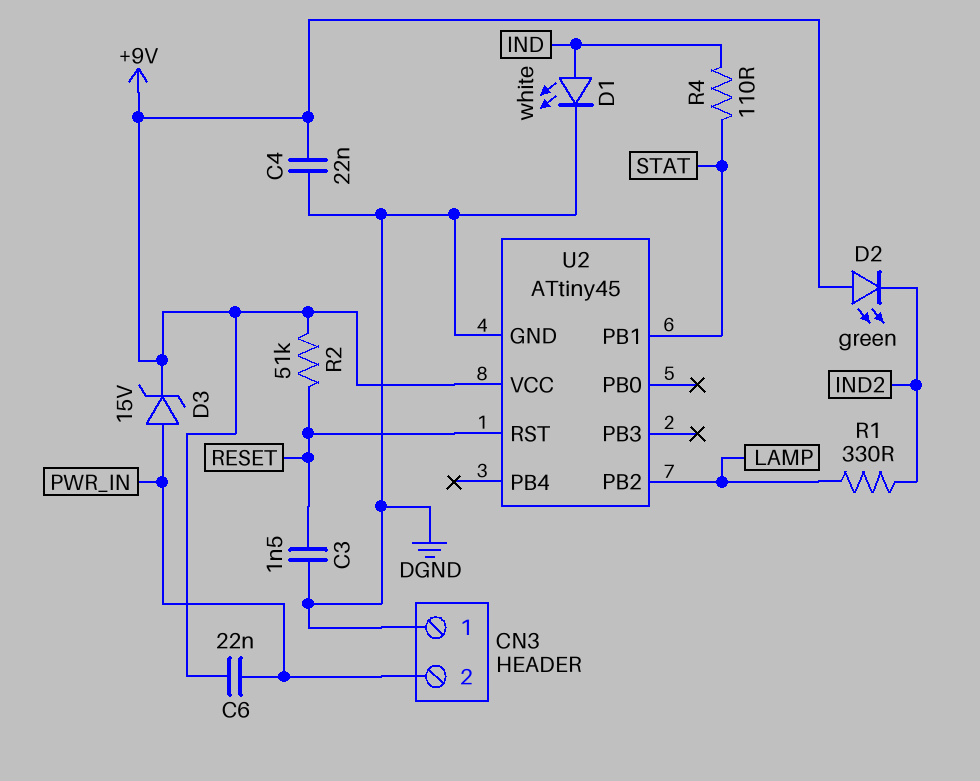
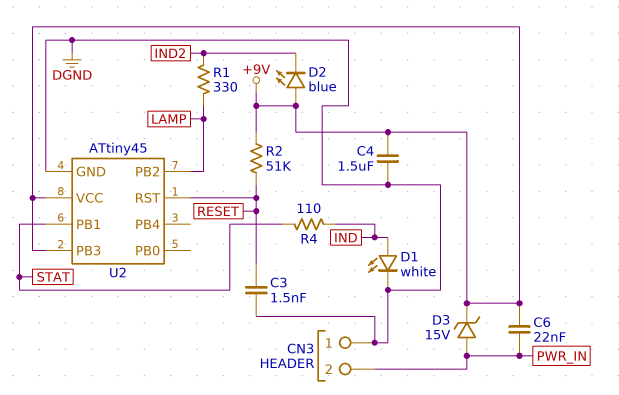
C4: 22nF (+9V, DGND) -> 1.5uF (+9V, DGND)
D2: LED green (A +9V, K IND2) -> LED blue (A +9V, K IND2)
U2 pin PB3: none -> +9V

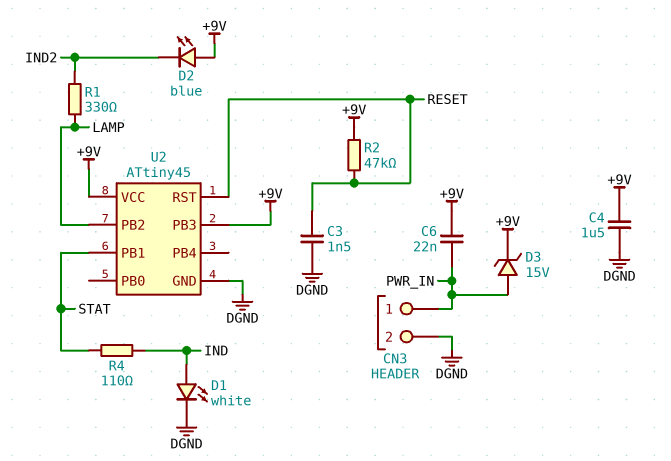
CN3 pin 1: DGND -> PWR_IN
CN3 pin 2: PWR_IN -> DGND
R2: 51k (+9V, RESET) -> 47k (+9V, RESET)

